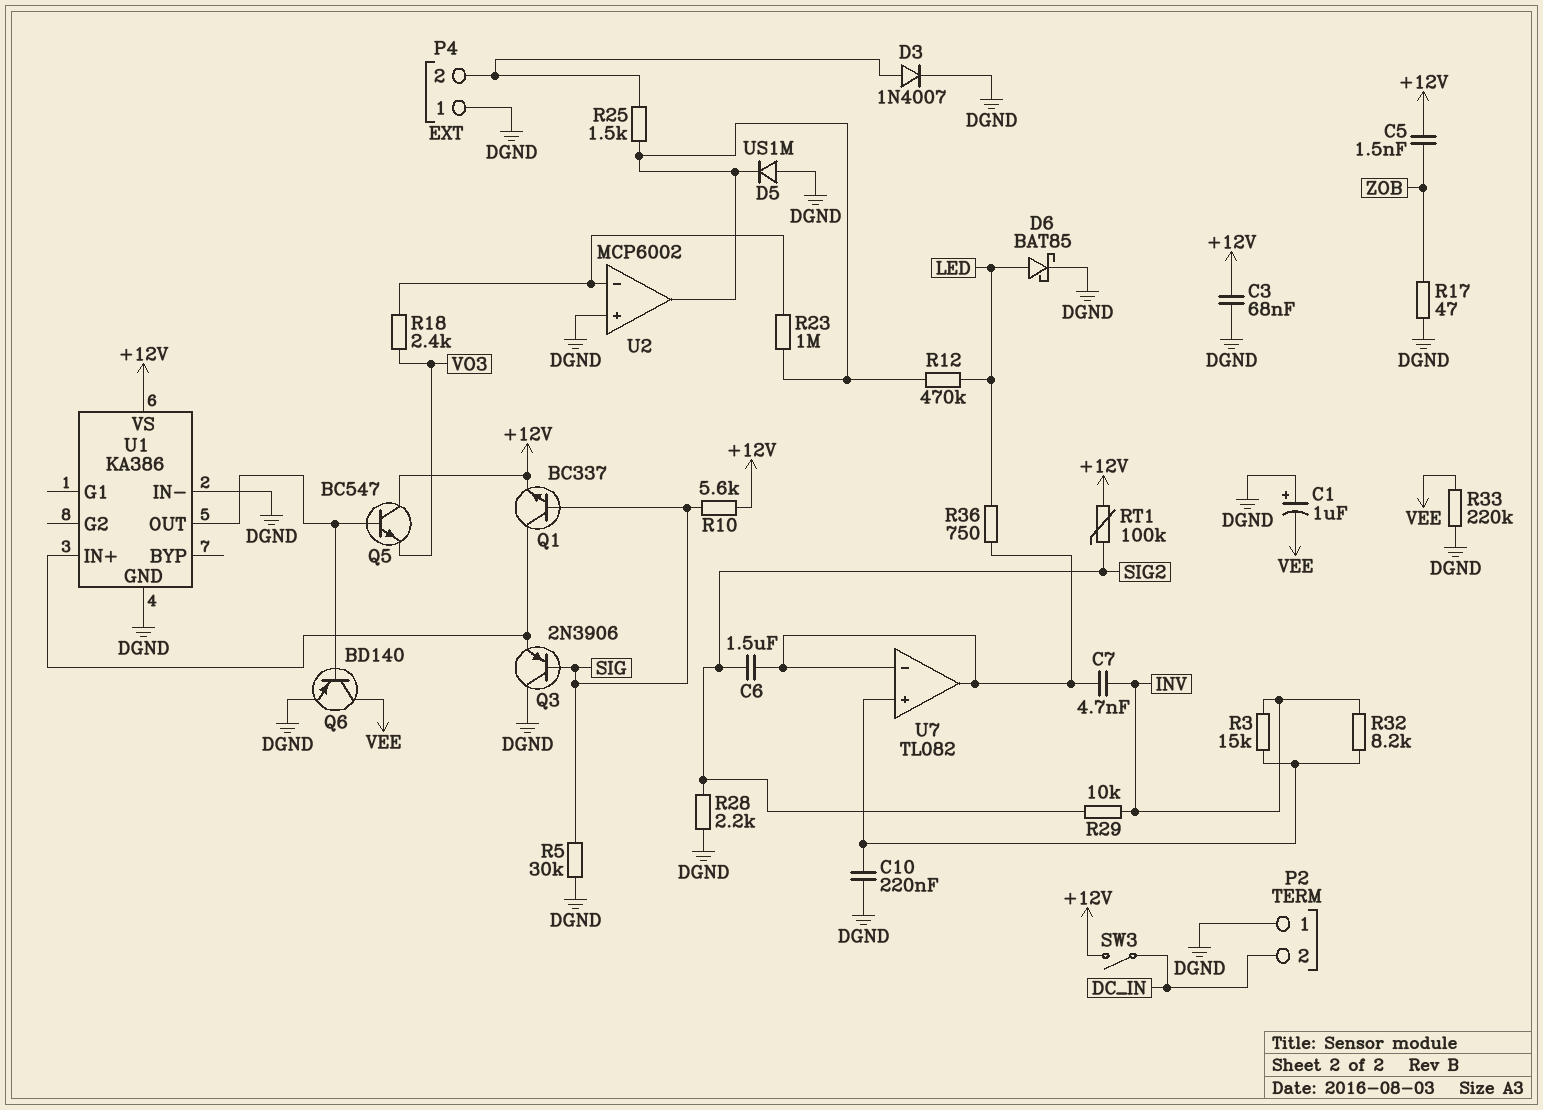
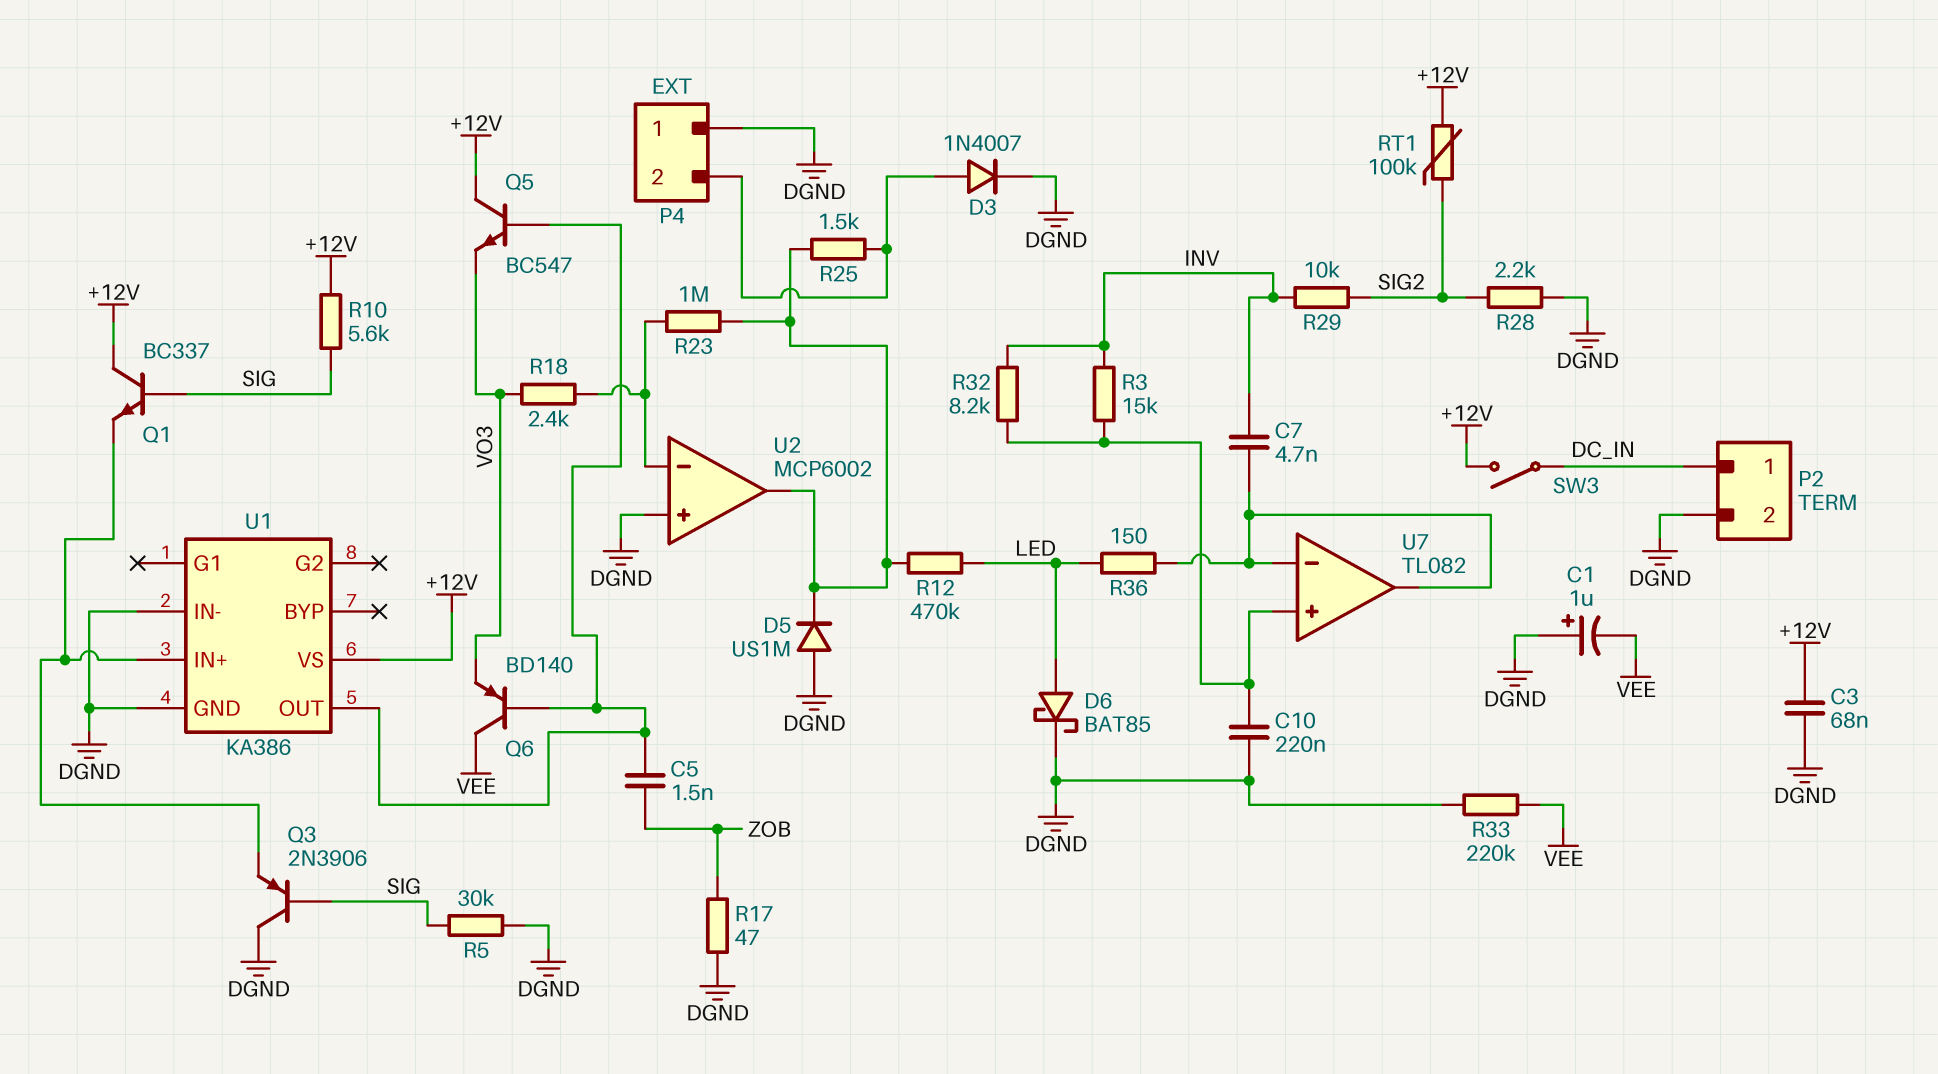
C5: 1.5nF (+12V, ZOB) -> 1.5nF (U1/OUT, ZOB)
C6: 1.5uF (SIG2, U7/in-) -> none
P2 pin 1: DGND -> DC_IN
P2 pin 2: DC_IN -> DGND
Q1: NPN BC337 (B SIG, C U1/IN+, E +12V) -> NPN BC337 (B SIG, C +12V, E U1/IN+)
Q6: PNP BD140 (B U1/OUT, C VEE, E DGND) -> PNP BD140 (B U1/OUT, C VEE, E VO3)
R36: 750 (LED, U7/in-) -> 150 (LED, U7/in-)

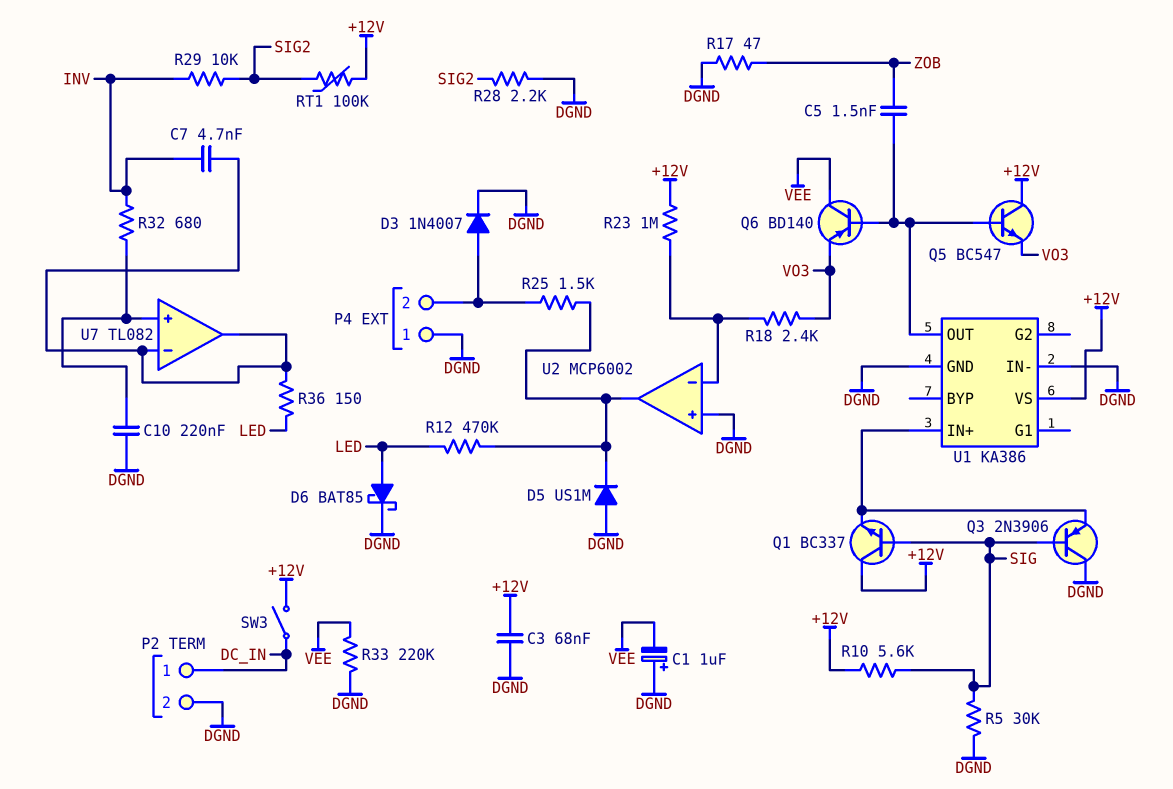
R3: 15k (INV, U7/in+) -> none
R23: 1M (U2/in-, U2/out) -> 1M (+12V, U2/in-)
R32: 8.2k (INV, U7/in+) -> 680 (INV, U7/in+)

